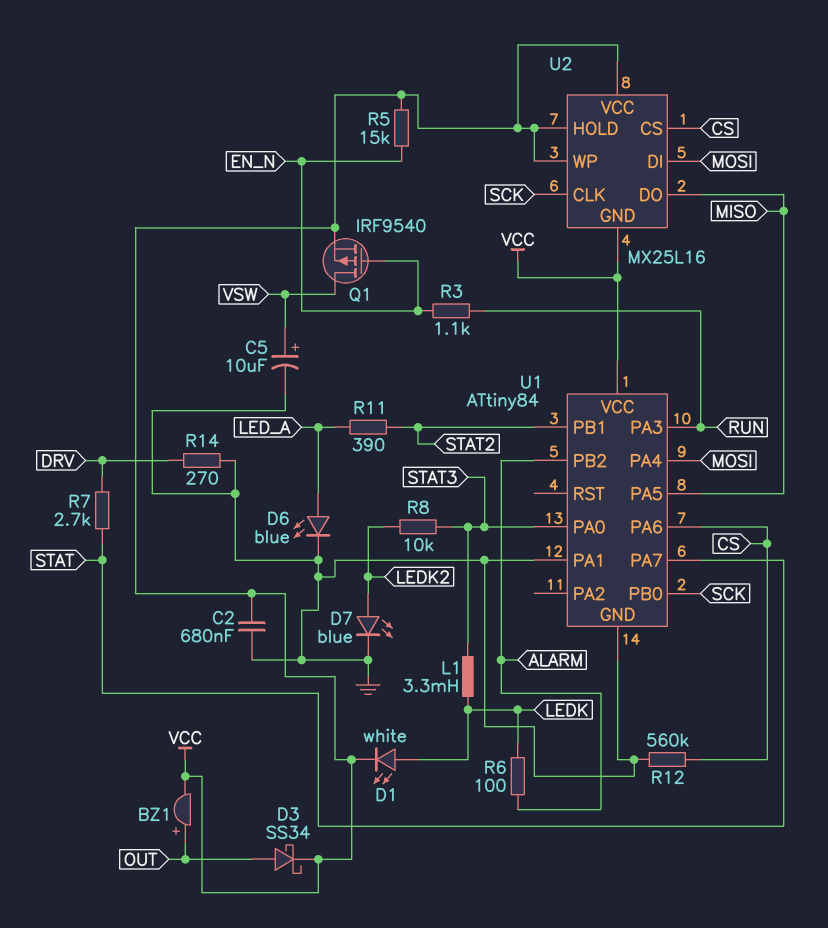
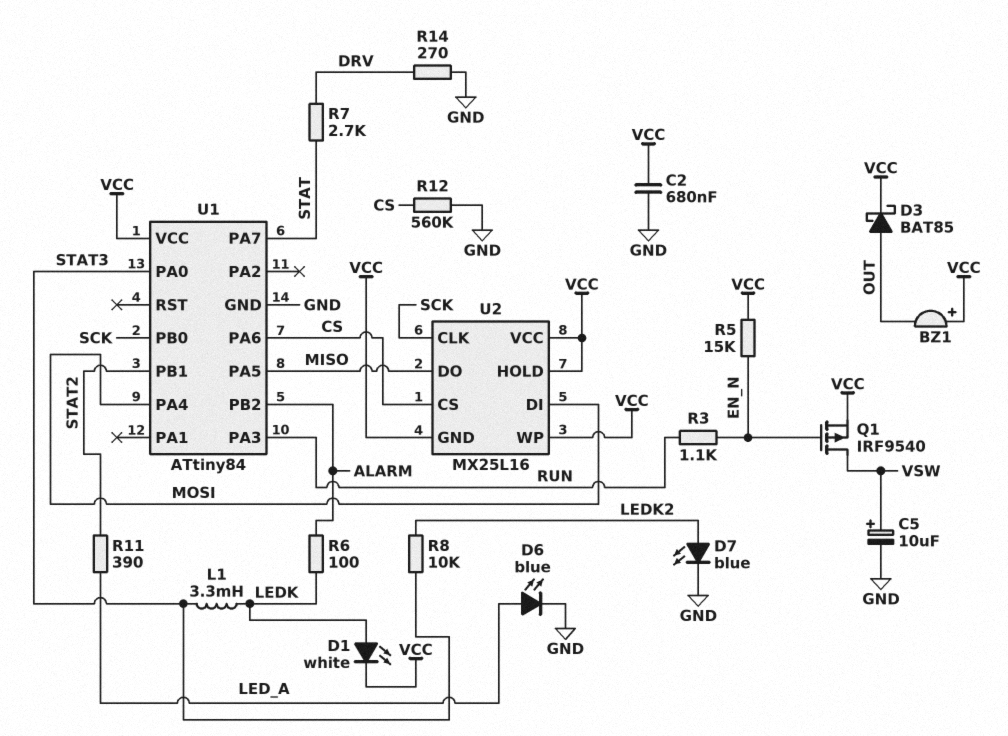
BZ1: buzzer (plus OUT, minus VCC) -> buzzer (plus VCC, minus OUT)
D3: schottky SS34 (A OUT, K VCC) -> schottky BAT85 (A OUT, K VCC)
U1 pin PA1: GND -> none

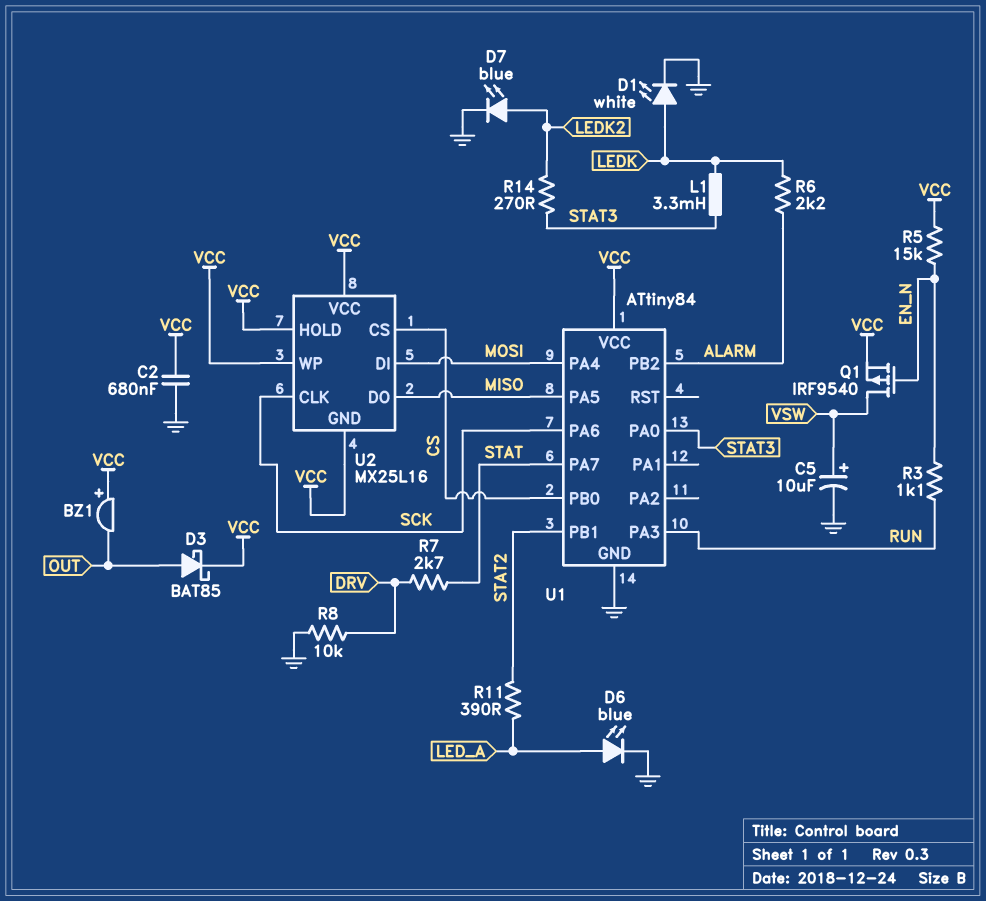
D1: LED white (A LEDK, K VCC) -> LED white (A LEDK, K GND)
R6: 100 (ALARM, LEDK) -> 2.2k (ALARM, LEDK)
R8: 10k (LEDK2, STAT3) -> 10k (DRV, GND)
R12: 560k (CS, GND) -> none
R14: 270 (DRV, GND) -> 270 (LEDK2, STAT3)
U1 pin PA6: CS -> SCK
U1 pin PB0: SCK -> CS

